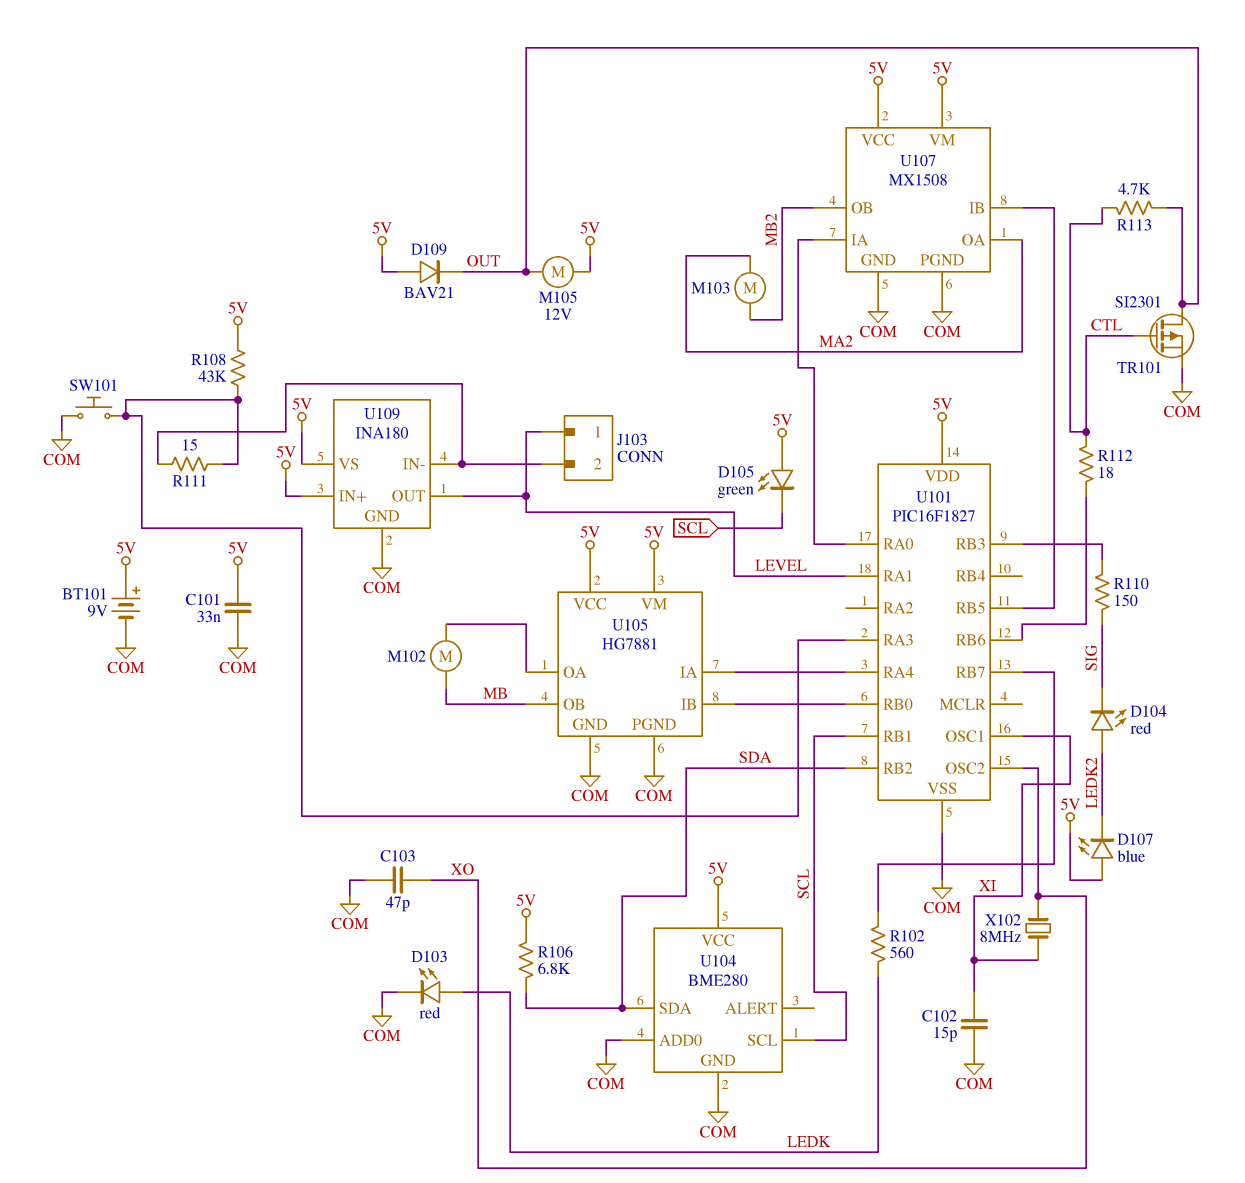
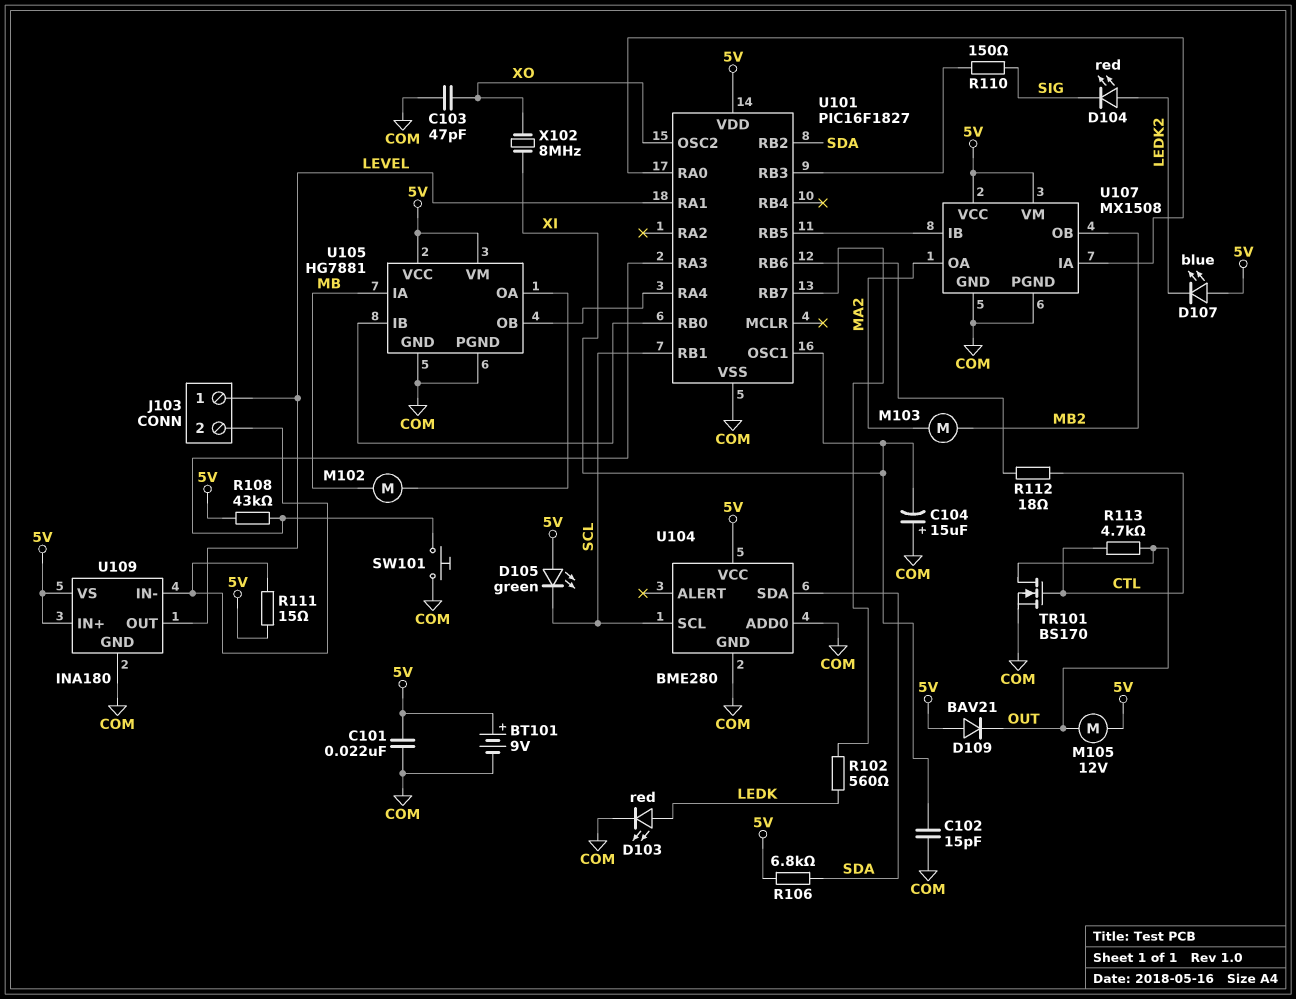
C101: 33nF (5V, COM) -> 22nF (5V, COM)
C104: none -> 15uF (plus COM, minus XI)
R111: 15 (J103/2, U101/RA3) -> 15 (5V, J103/2)
TR101: PMOS SI2301 (G CTL, D OUT, S COM) -> NMOS BS170 (G CTL, D OUT, S COM)
U105 pin IA: U101/RA4 -> MB
U105 pin OB: MB -> U101/RA4

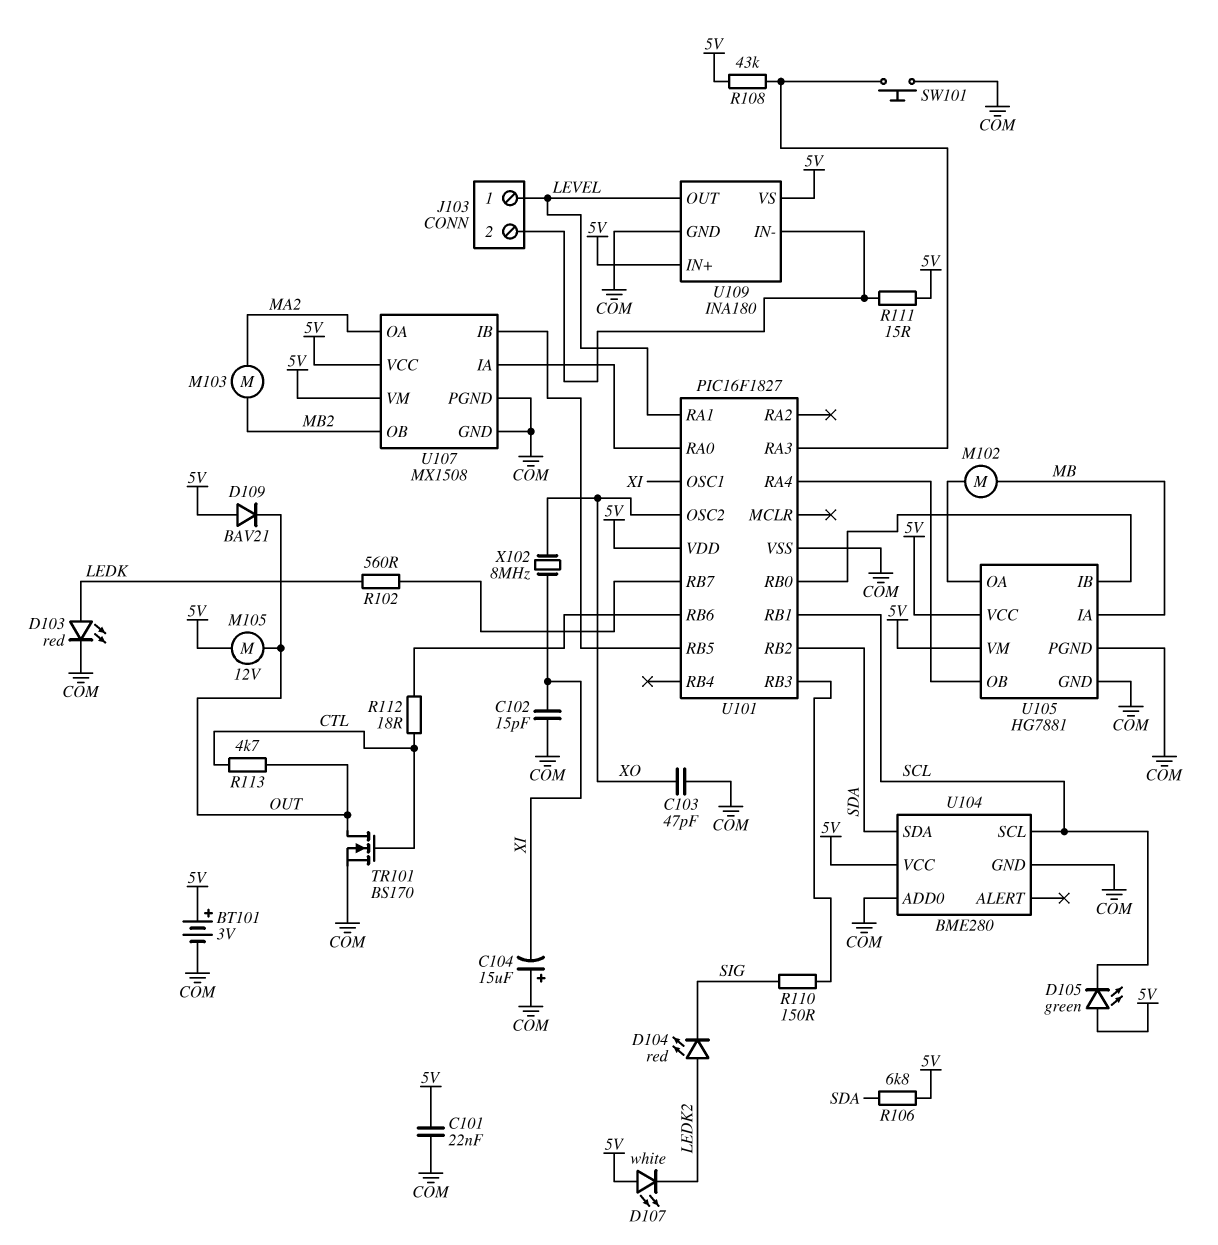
BT101: 9V (plus 5V, minus COM) -> 3V (plus 5V, minus COM)
D107: LED blue (A 5V, K LEDK2) -> LED white (A 5V, K LEDK2)

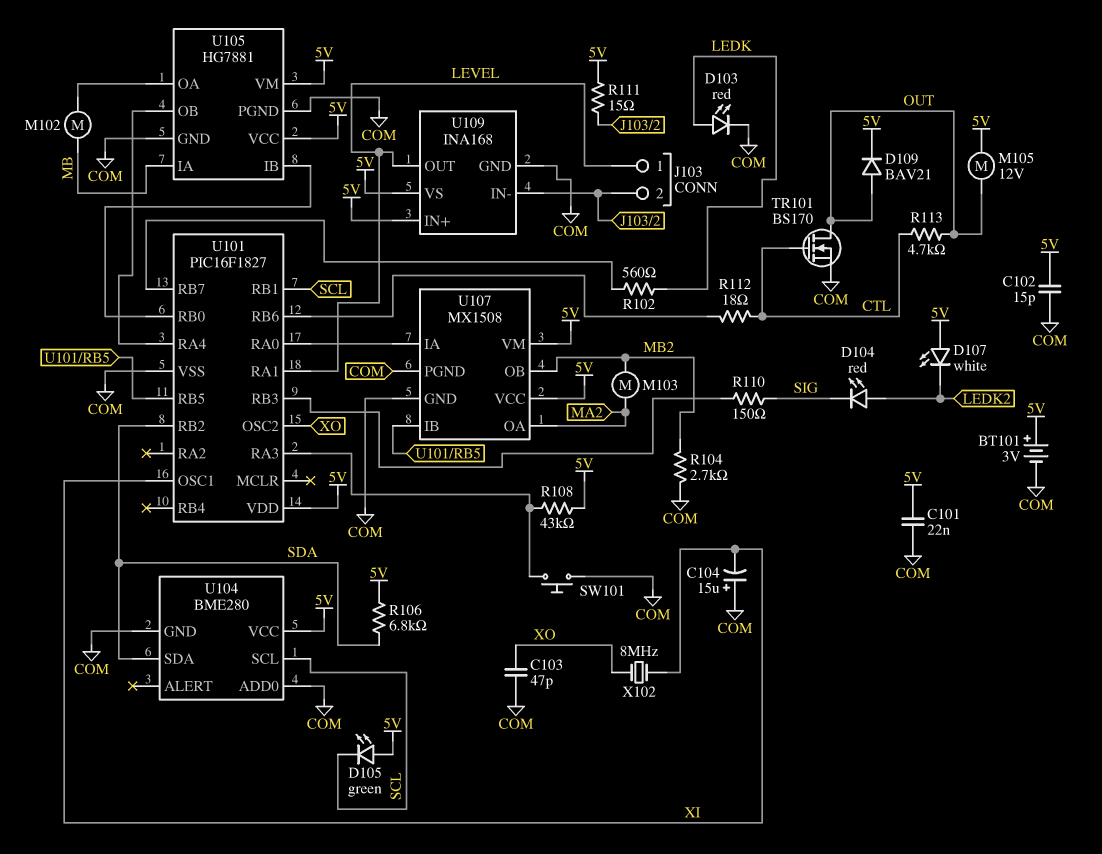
C102: 15pF (COM, XI) -> 15pF (5V, COM)
D109: diode BAV21 (A 5V, K OUT) -> diode BAV21 (A OUT, K 5V)
R104: none -> 2.7k (COM, MB2)
U109: INA180 -> INA168

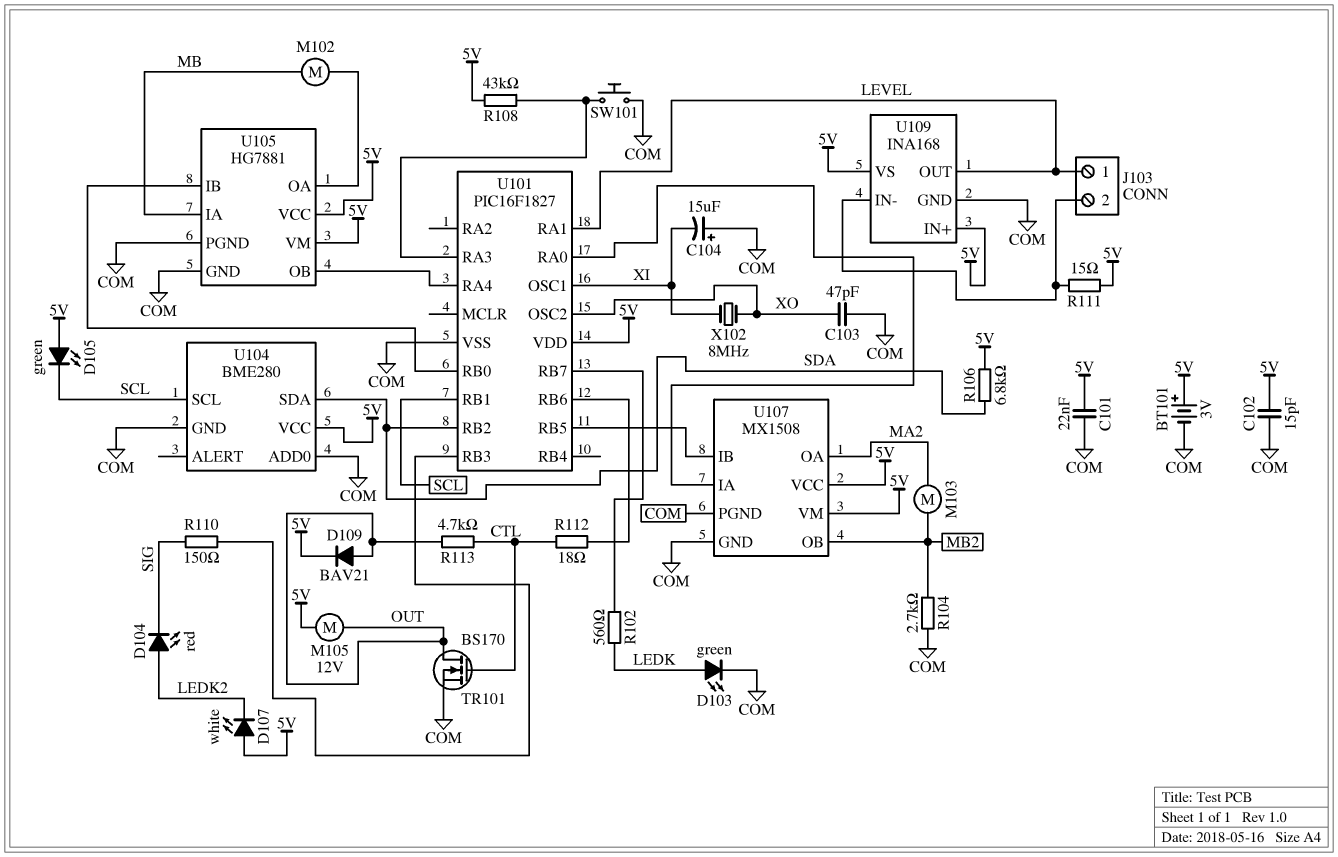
D103: LED red (A LEDK, K COM) -> LED green (A LEDK, K COM)

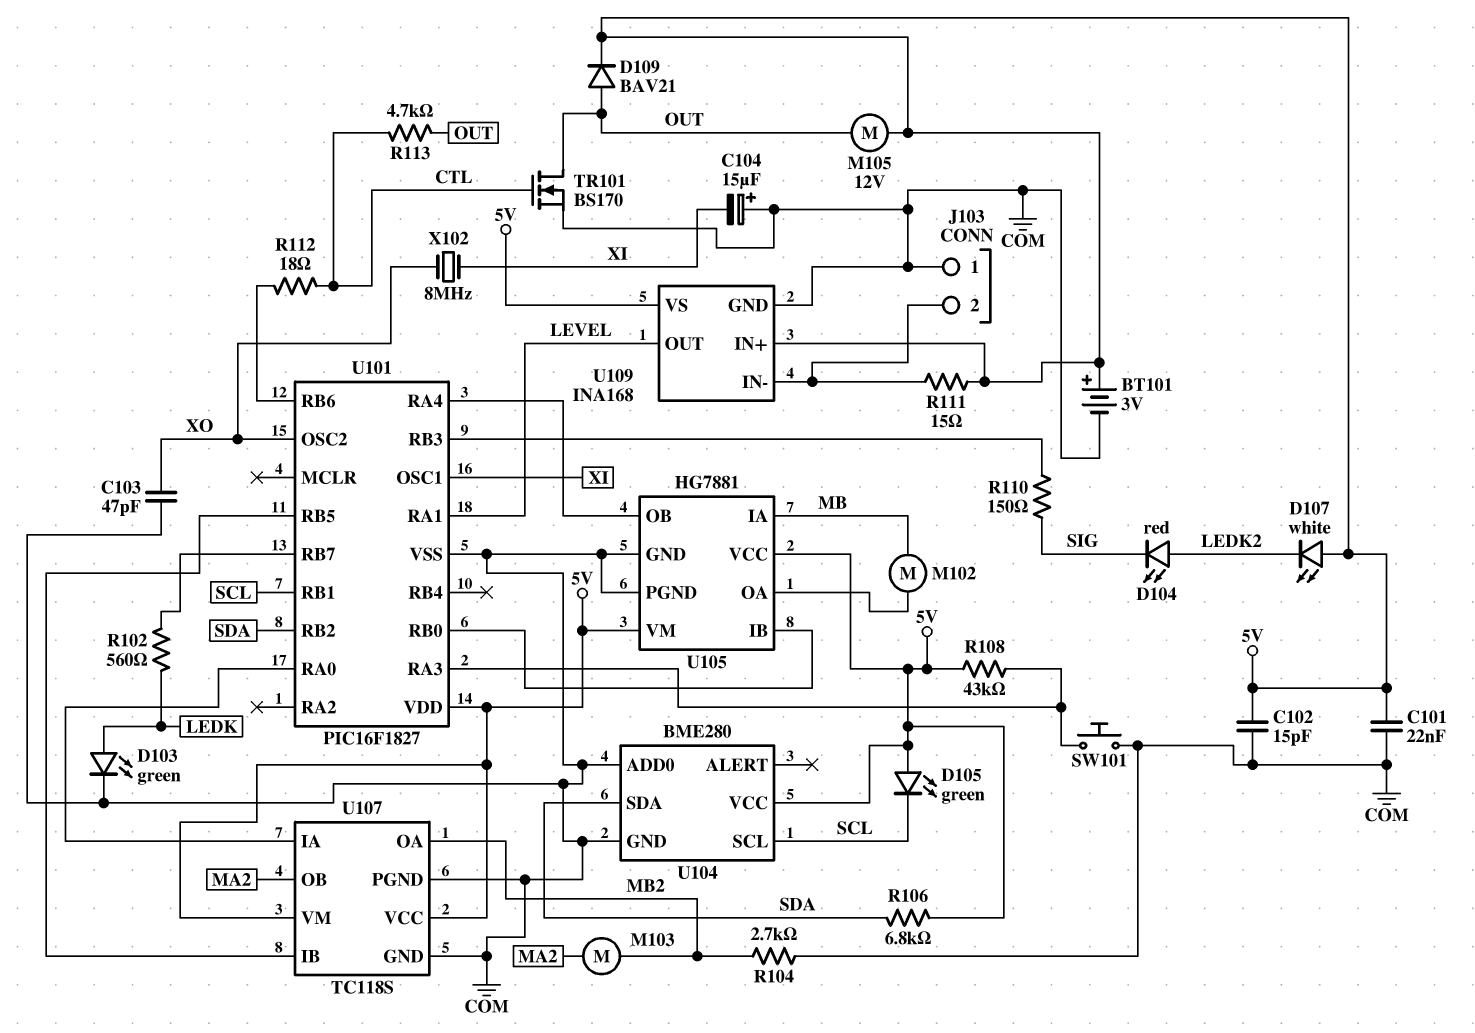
J103 pin 1: LEVEL -> COM
U107: MX1508 -> TC118S
U107 pin OA: MA2 -> MB2
U107 pin OB: MB2 -> MA2

